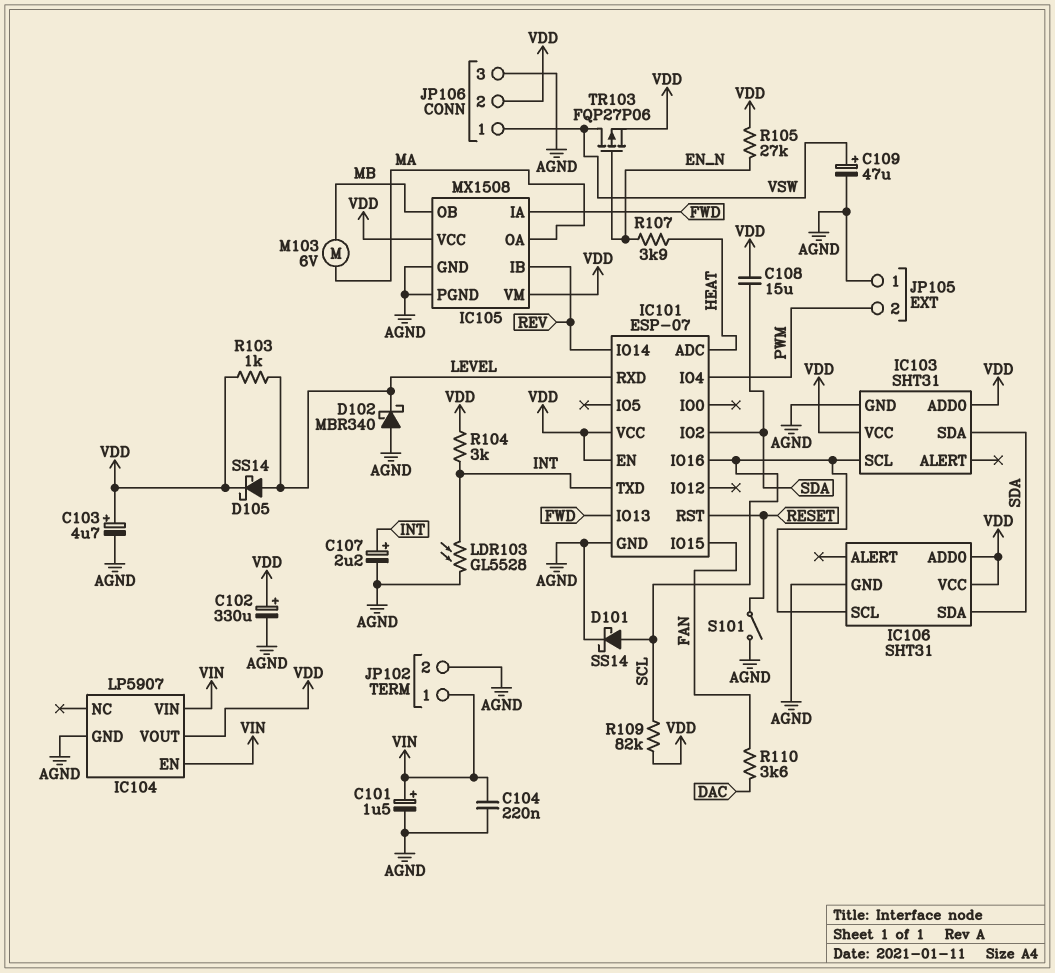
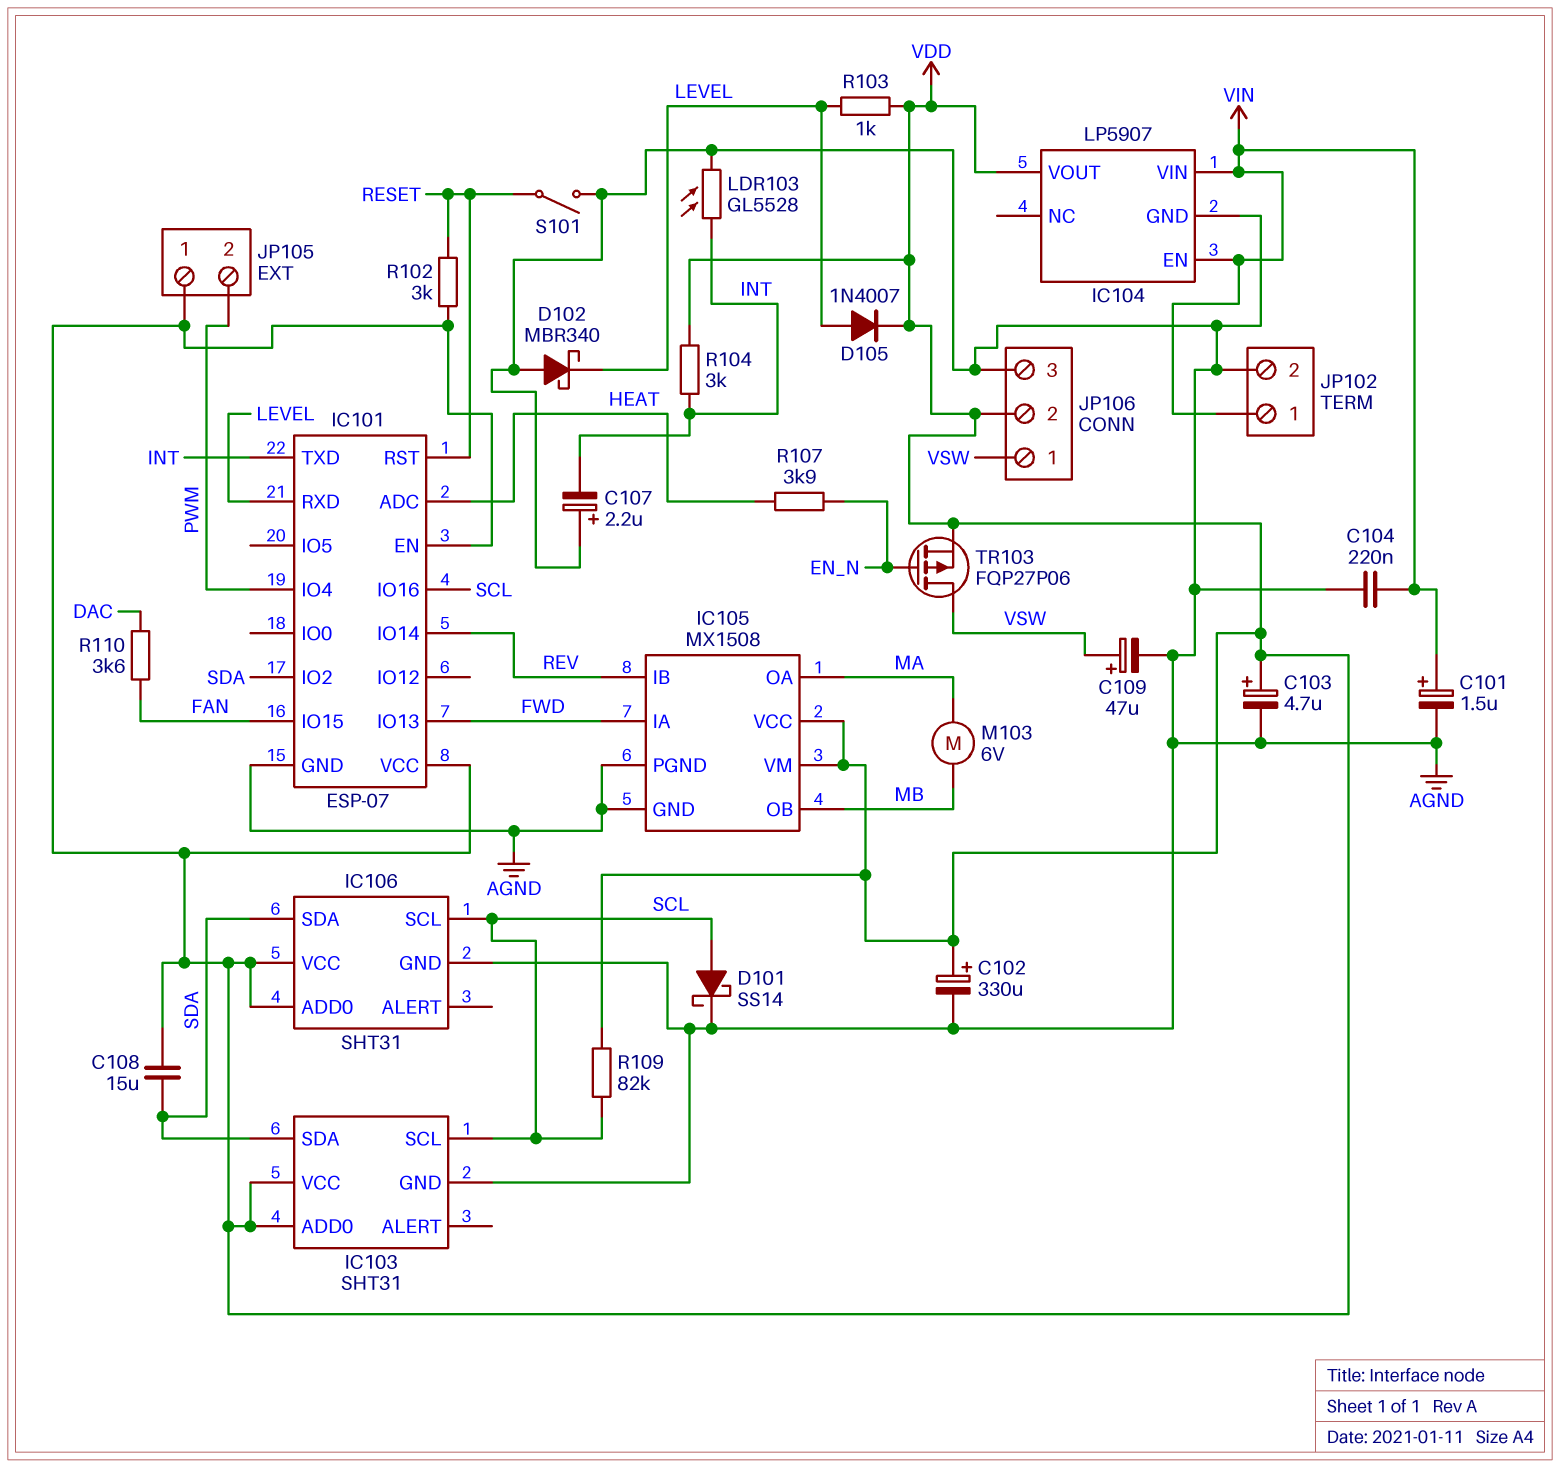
C107: 2.2uF (plus INT, minus AGND) -> 2.2uF (plus AGND, minus INT)
D105: schottky SS14 (A LEVEL, K VDD) -> diode 1N4007 (A LEVEL, K VDD)
JP105 pin 1: AGND -> VDD
R102: none -> 3k (RESET, VDD)
R105: 27k (EN_N, VDD) -> none

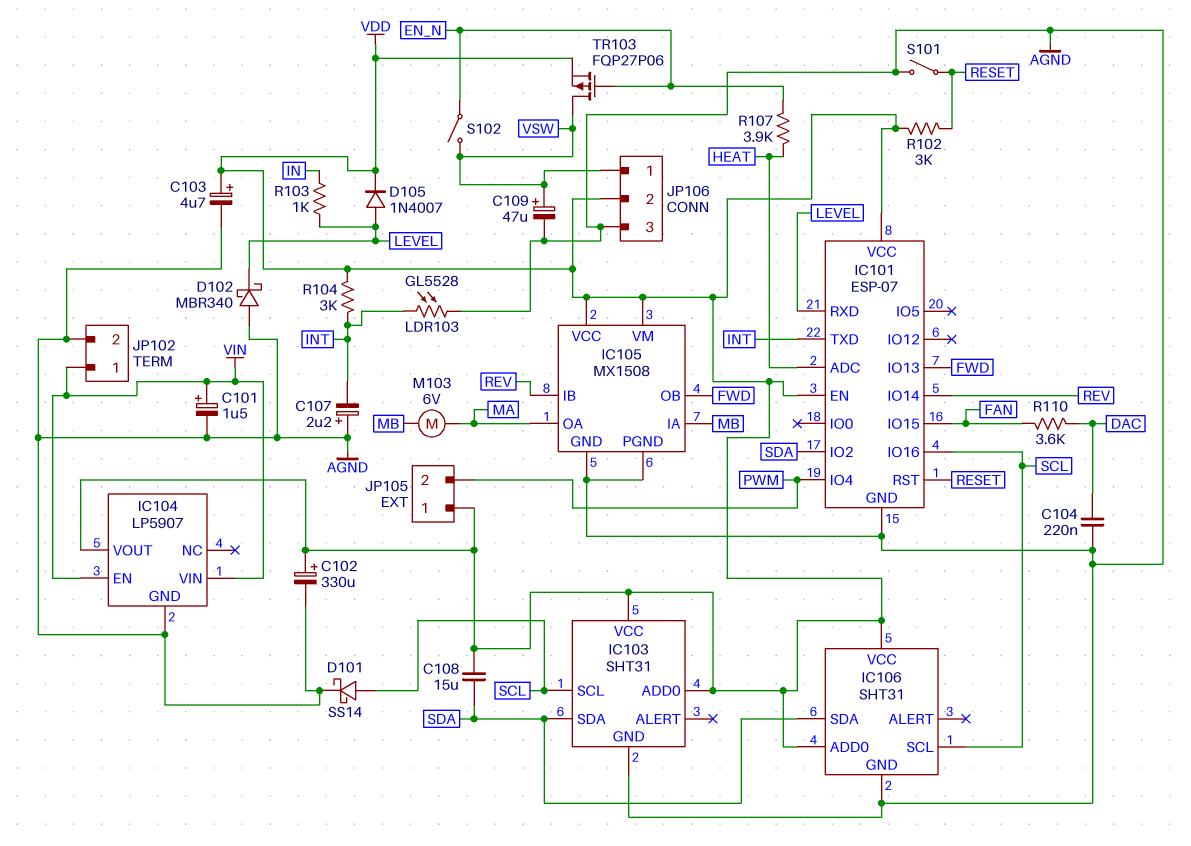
C104: 220nF (AGND, VIN) -> 220nF (AGND, DAC)
IC105 pin IA: FWD -> MB
IC105 pin OB: MB -> FWD
R103: 1k (LEVEL, VDD) -> 1k (IN, LEVEL)
R109: 82k (SCL, VDD) -> none
S102: none -> switch (EN_N, VSW)

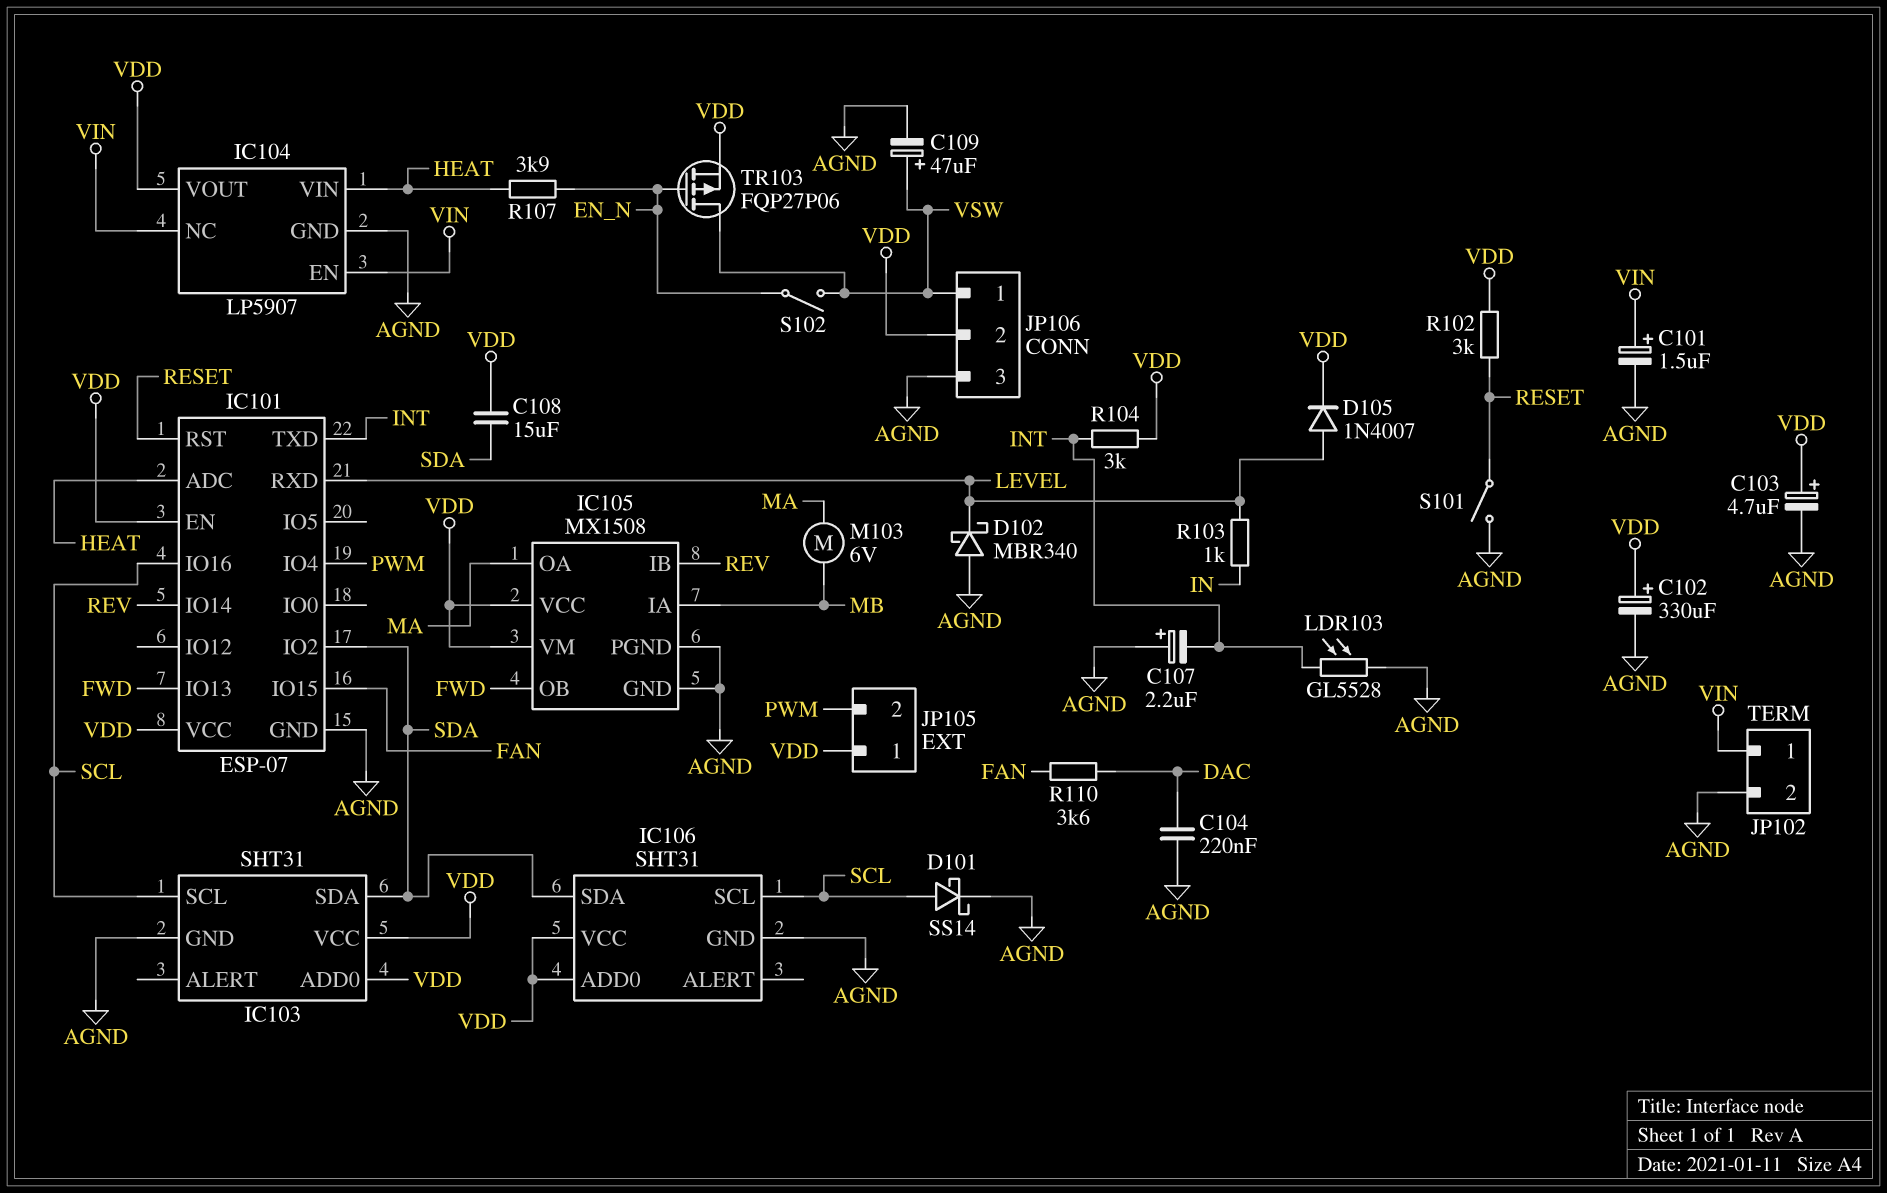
IC104 pin NC: none -> VIN
IC104 pin VIN: VIN -> HEAT

